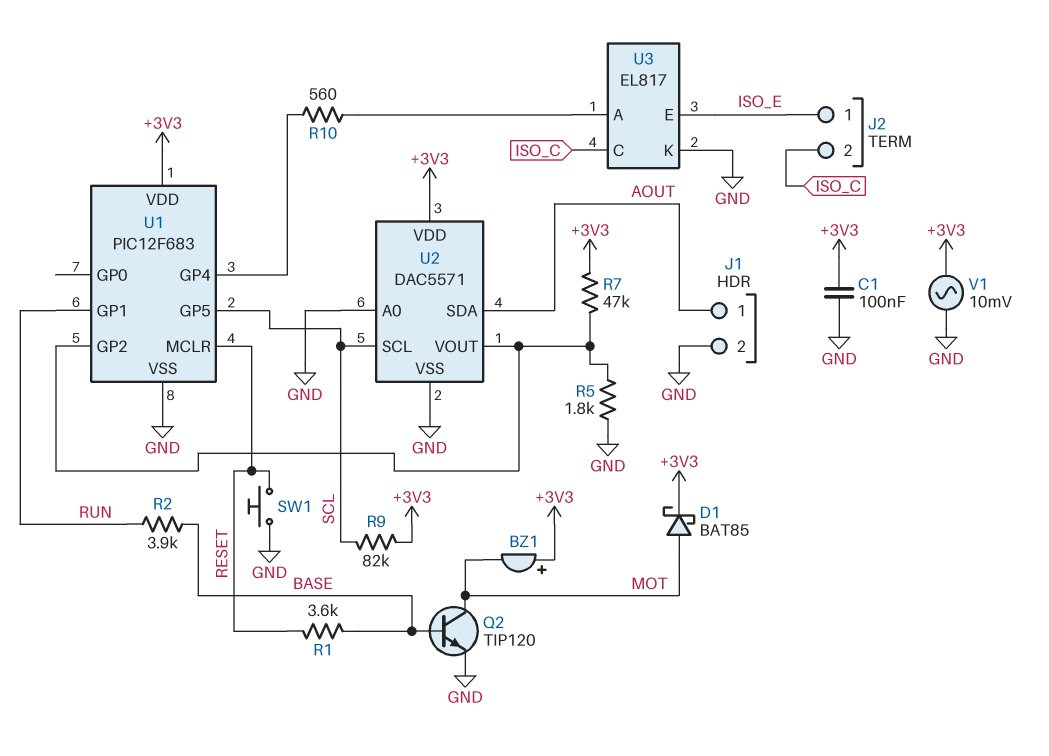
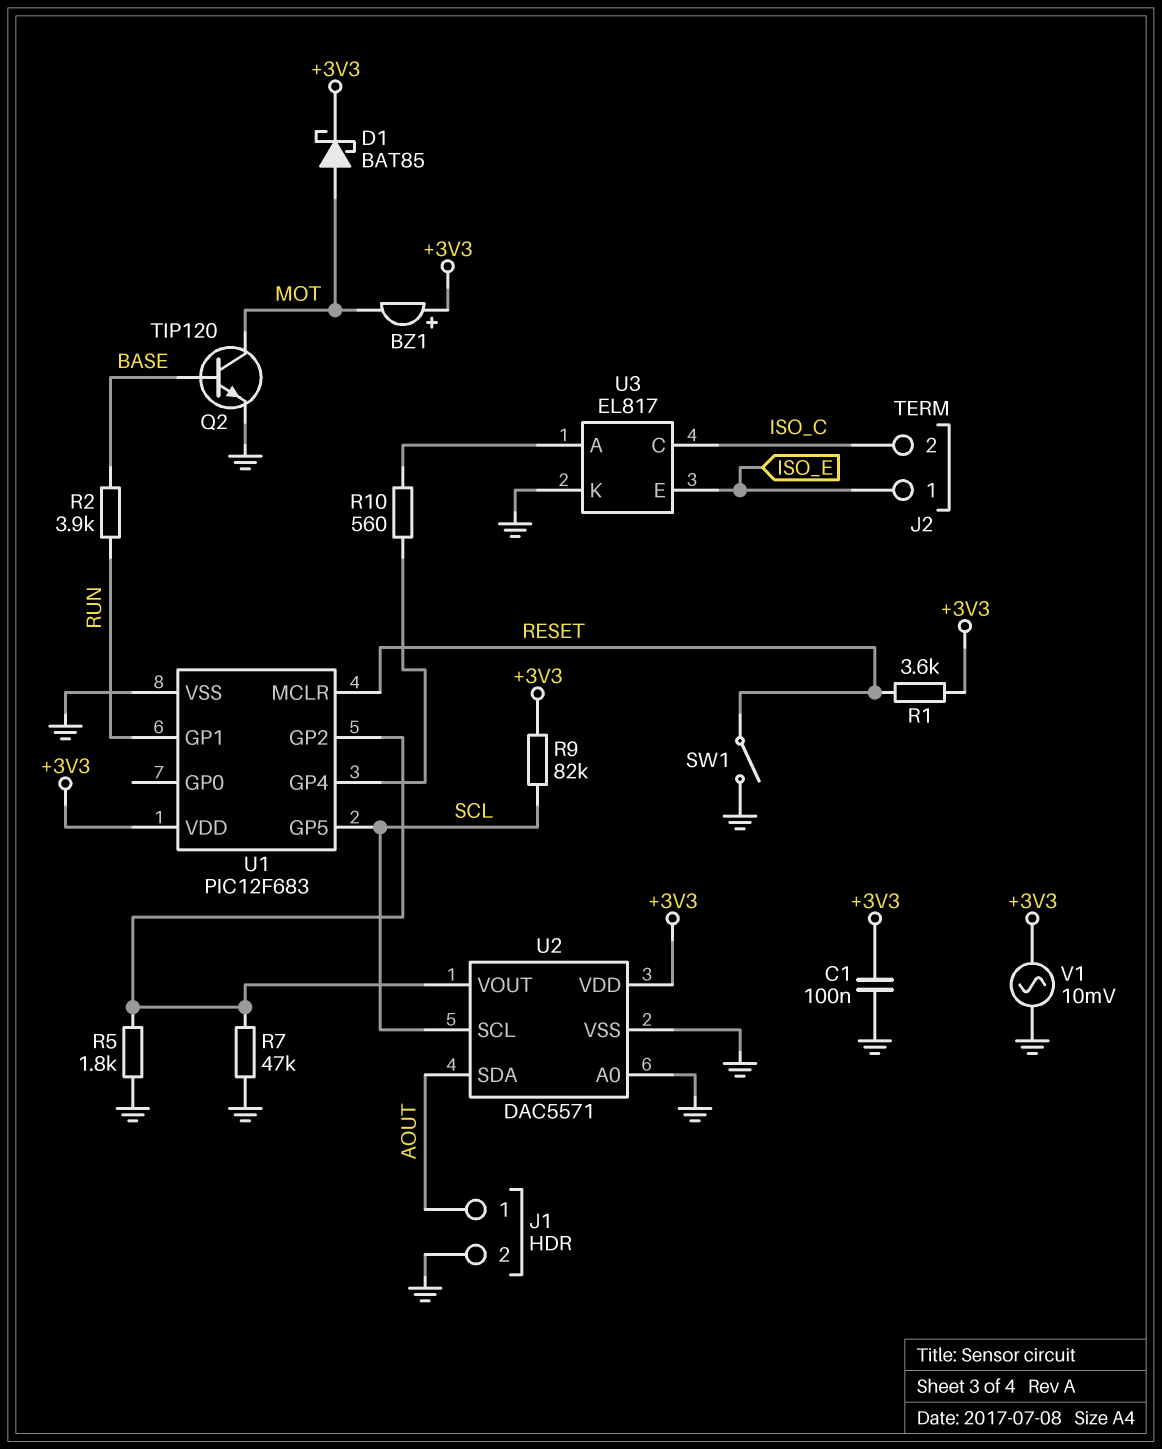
R1: 3.6k (BASE, RESET) -> 3.6k (+3V3, RESET)
R7: 47k (+3V3, U1/GP2) -> 47k (GND, U1/GP2)
SW1: button (GND, RESET) -> switch (GND, RESET)

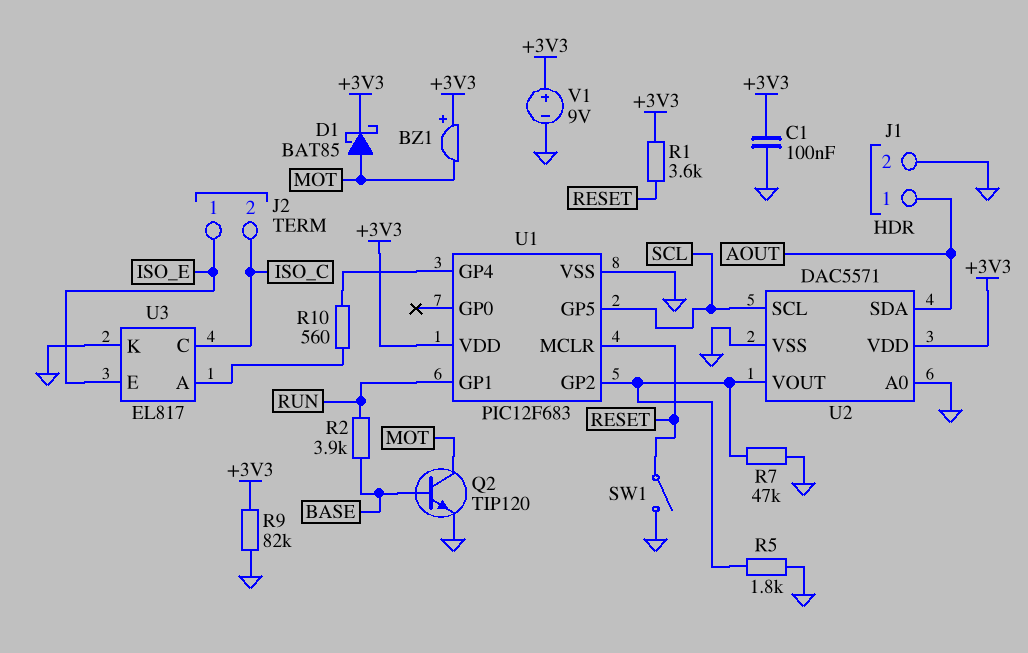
R9: 82k (+3V3, SCL) -> 82k (+3V3, GND)
V1: AC 10mV (+3V3, GND) -> 9V (plus +3V3, minus GND)

